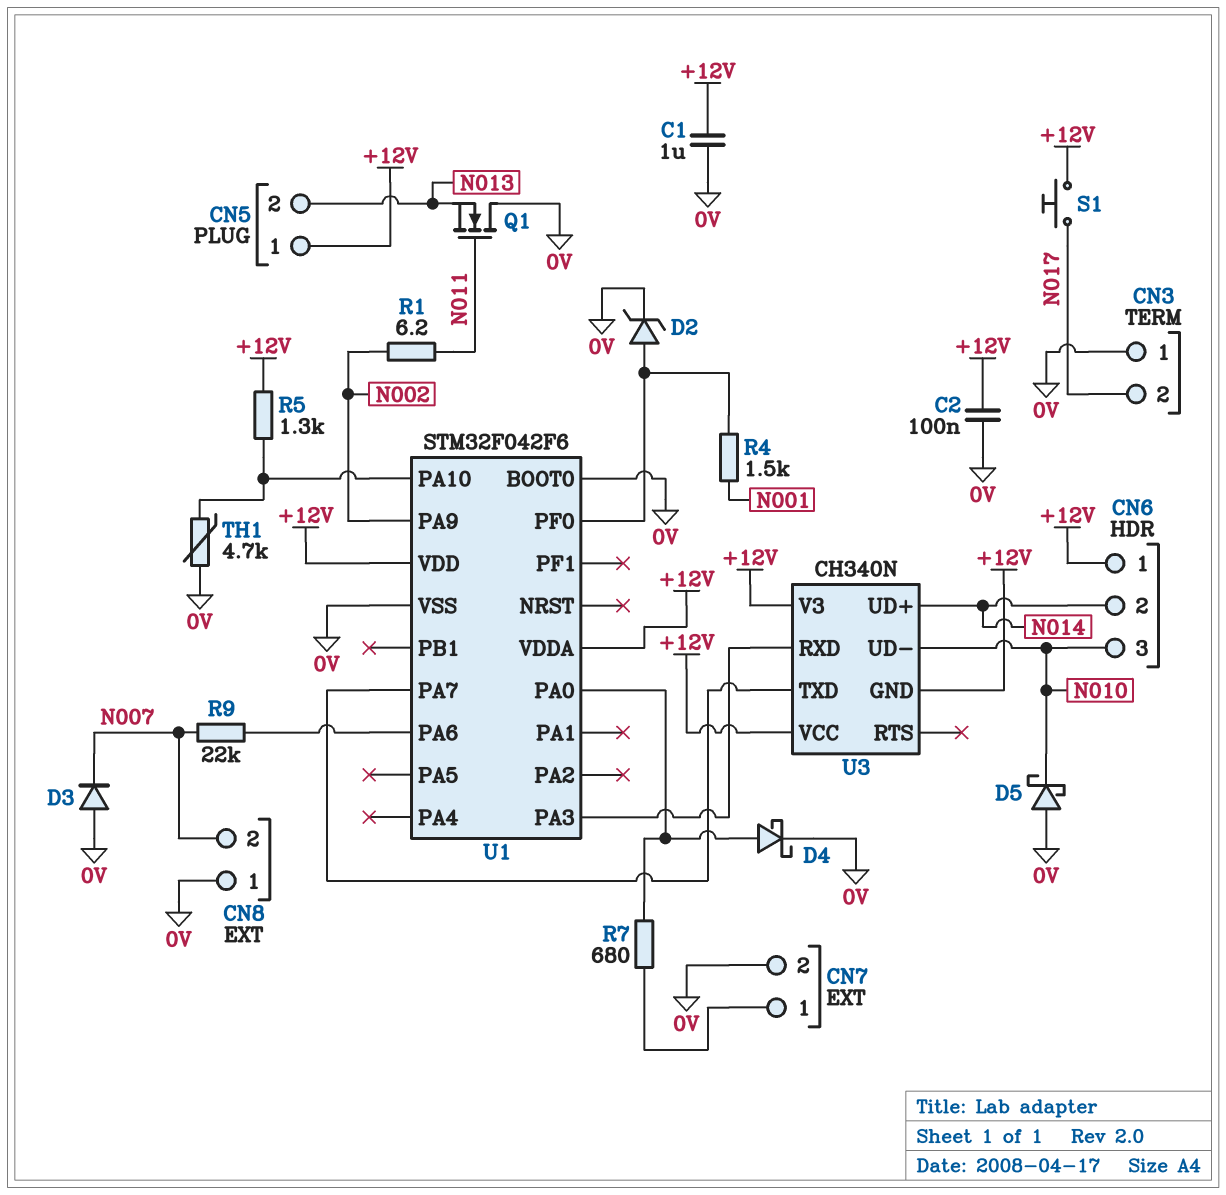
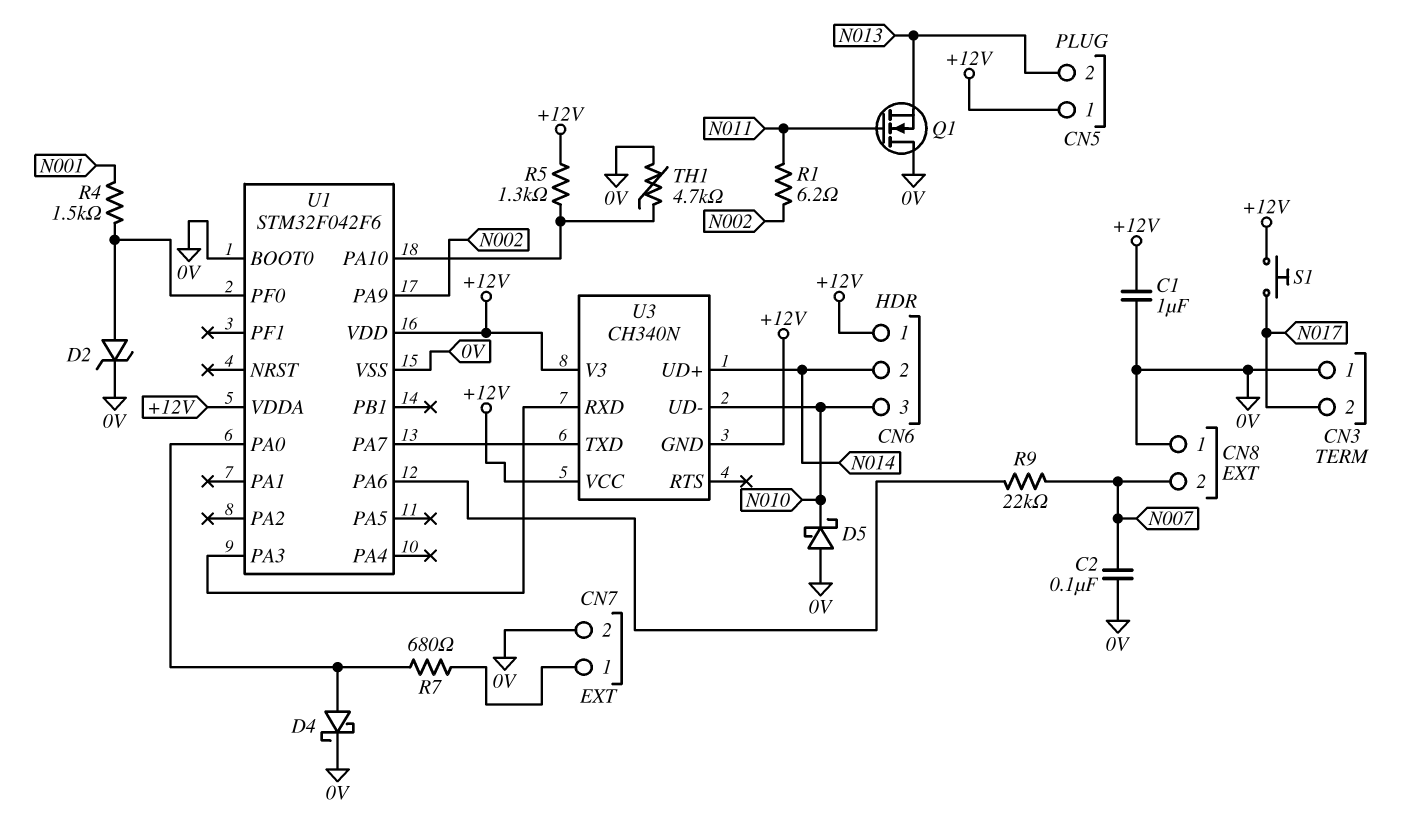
C2: 100nF (+12V, 0V) -> 100nF (0V, N007)
D3: diode (A 0V, K N007) -> none

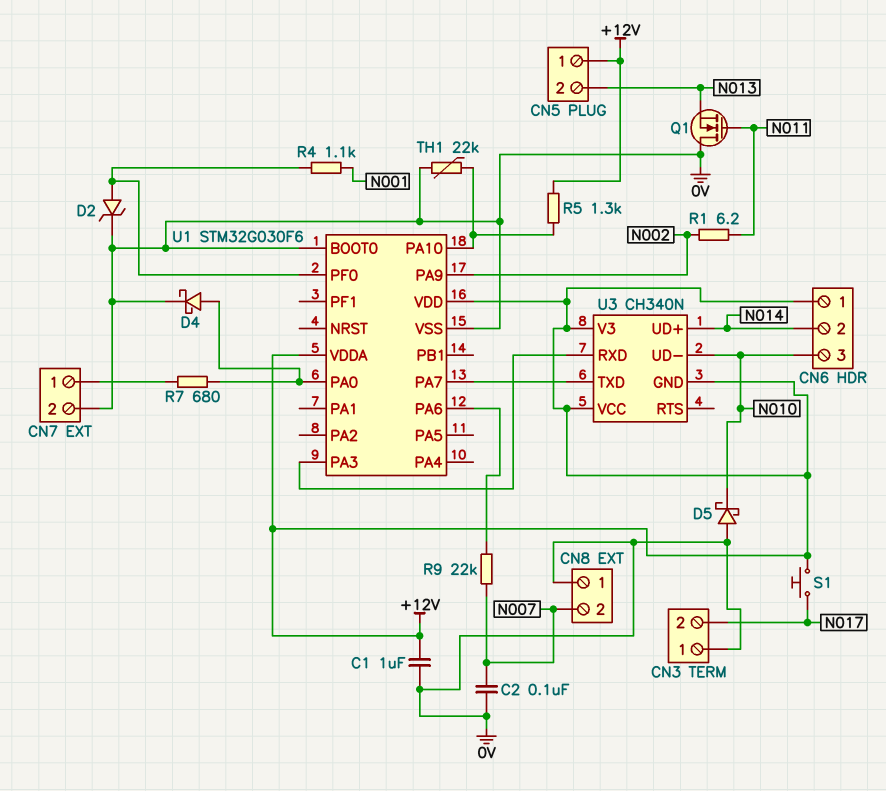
R4: 1.5k (N001, U1/PF0) -> 1.1k (N001, U1/PF0)
TH1: 4.7k (0V, U1/PA10) -> 22k (0V, U1/PA10)
U1: STM32F042F6 -> STM32G030F6

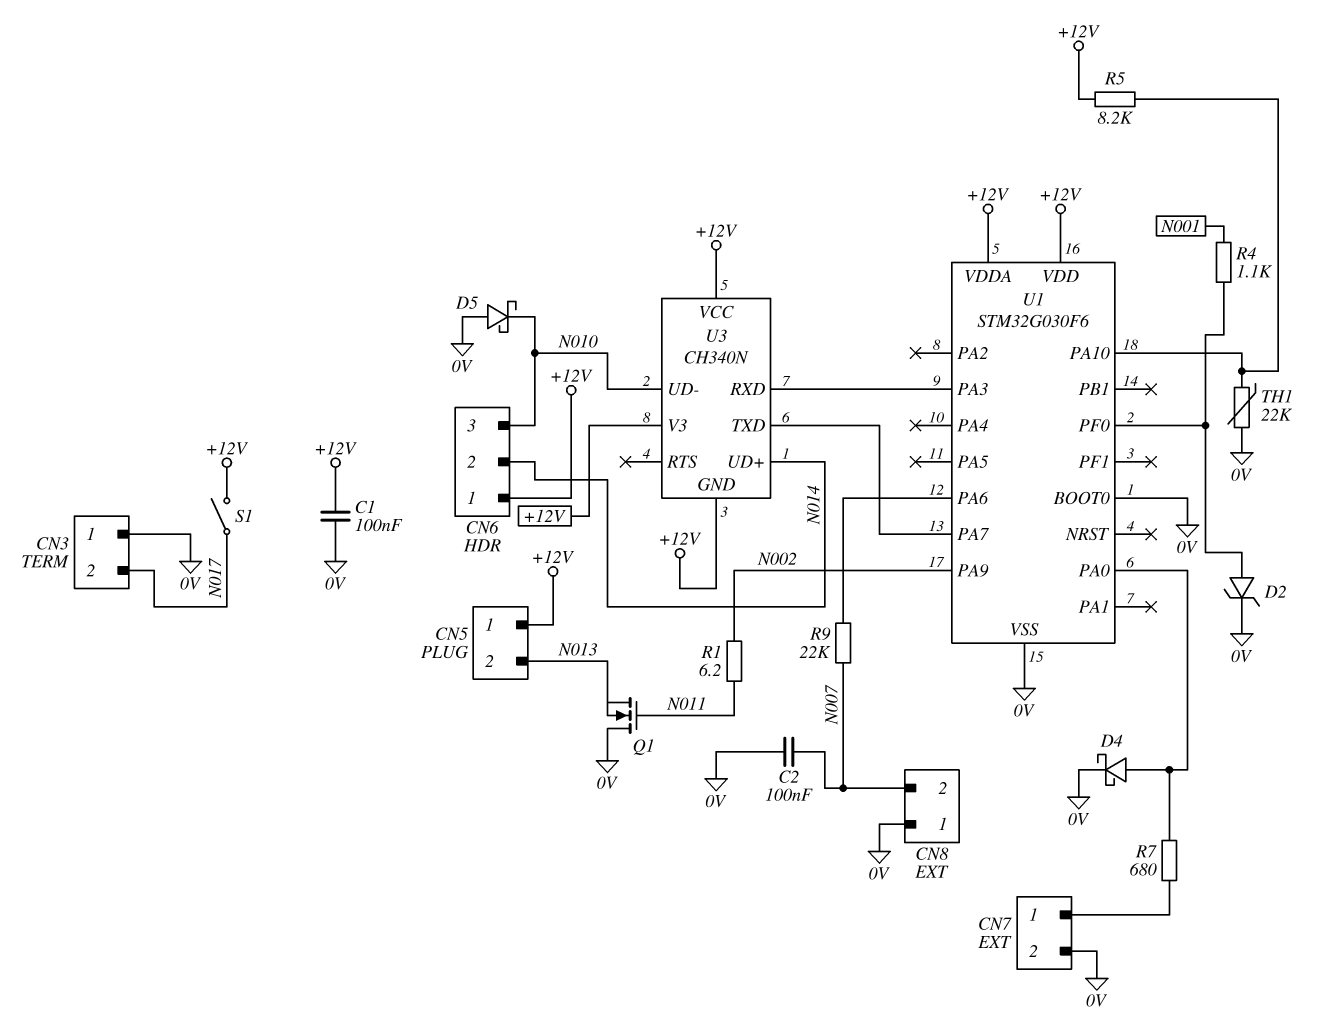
C1: 1uF (+12V, 0V) -> 100nF (+12V, 0V)
R5: 1.3k (+12V, U1/PA10) -> 8.2k (+12V, U1/PA10)
S1: button (+12V, N017) -> switch (+12V, N017)

